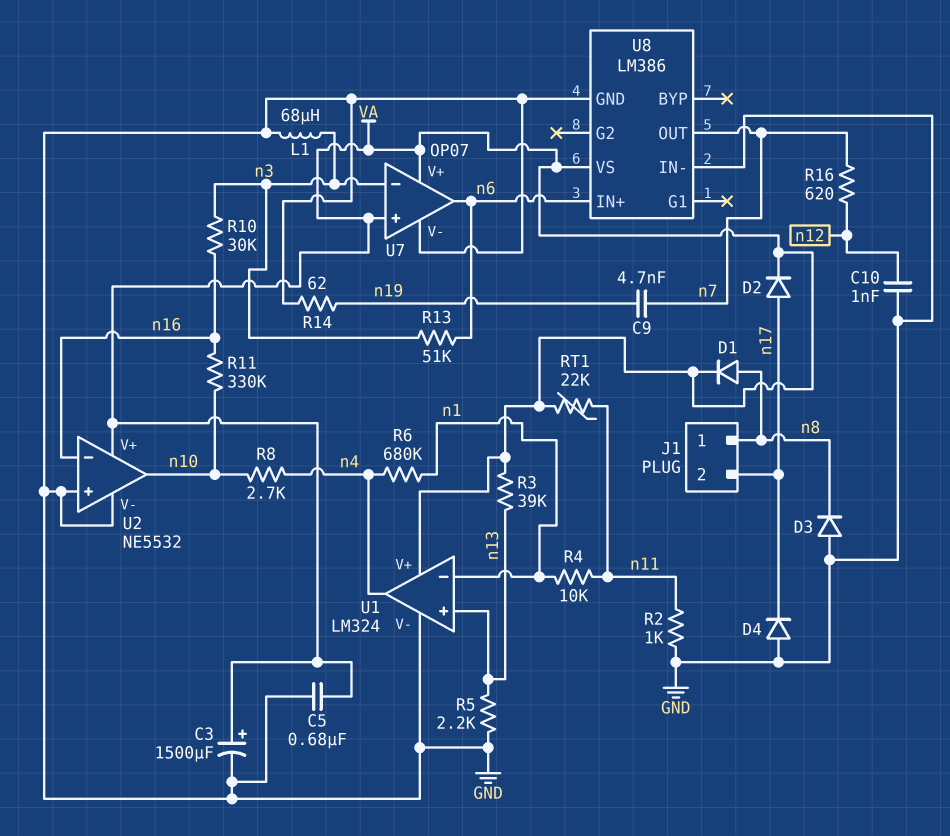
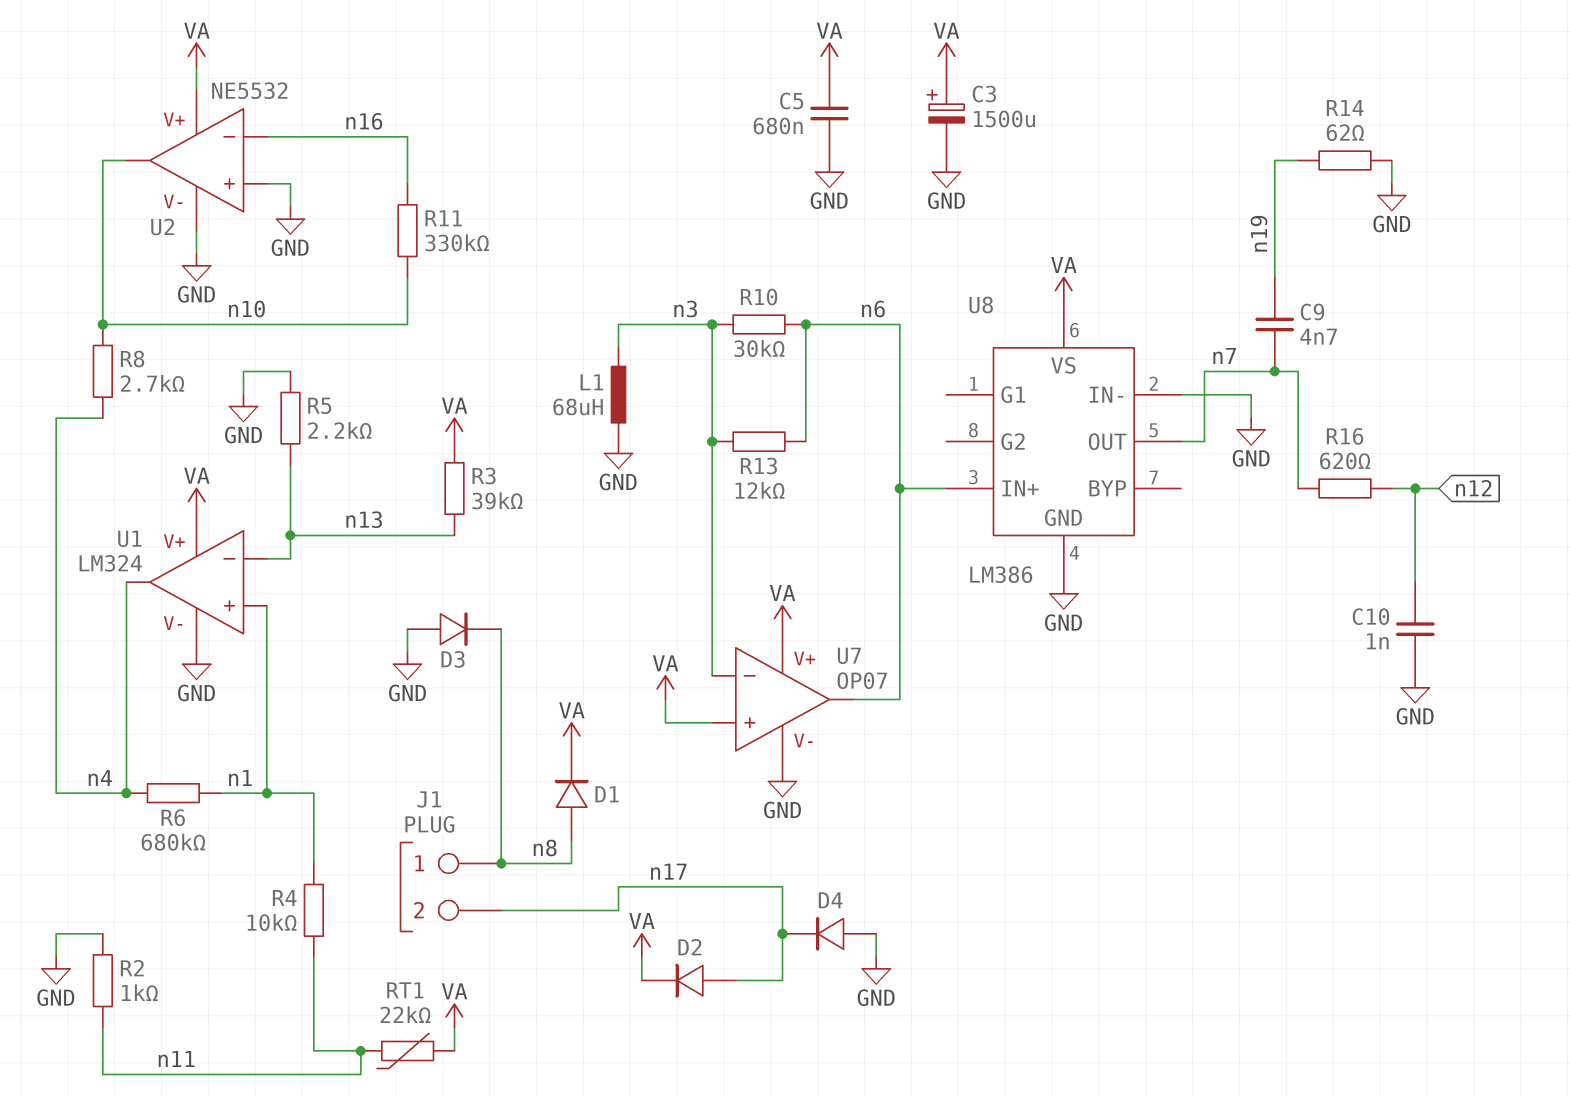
R10: 30k (n3, n16) -> 30k (n3, n6)
R13: 51k (n3, n6) -> 12k (n3, n6)
U1 pin in+: n13 -> n1
U1 pin in-: n1 -> n13

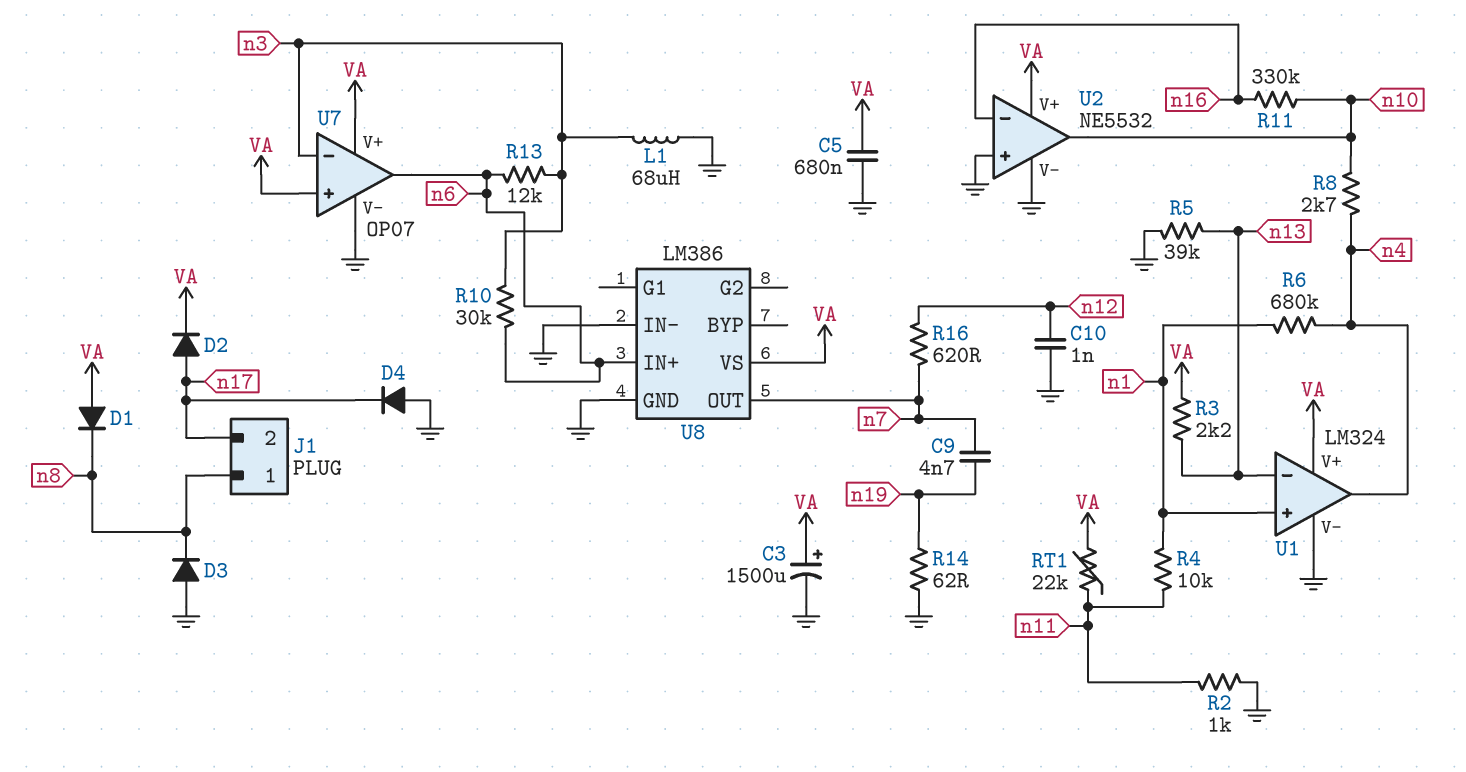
D1: diode (A n8, K VA) -> diode (A VA, K n8)
R3: 39k (VA, n13) -> 2.2k (VA, n13)
R5: 2.2k (GND, n13) -> 39k (GND, n13)

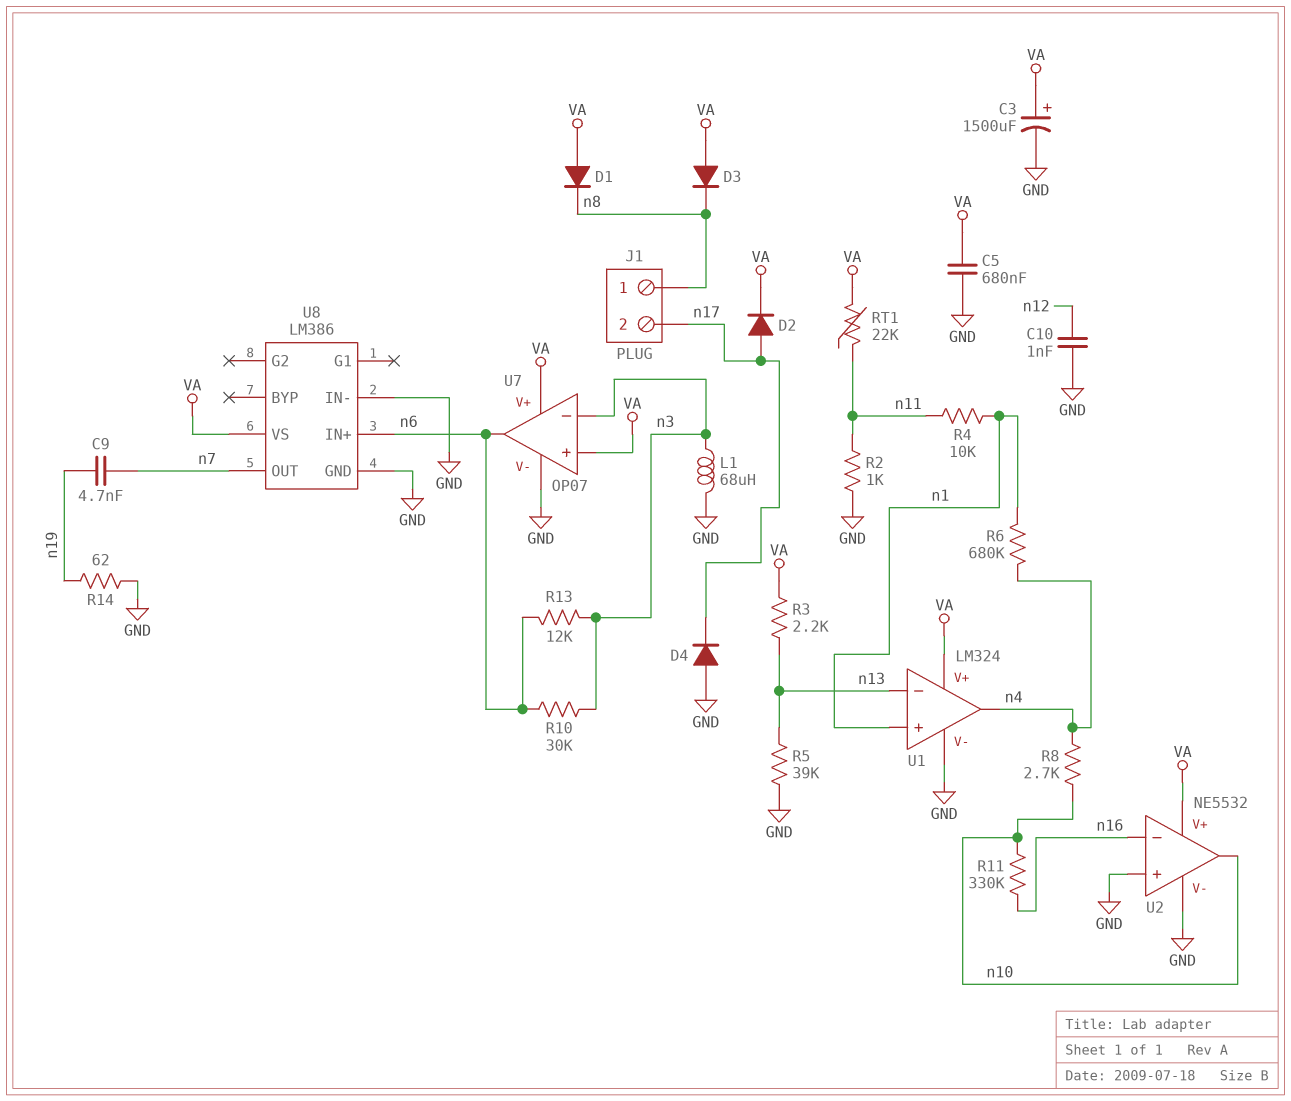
D3: diode (A GND, K n8) -> diode (A VA, K n8)
R16: 620 (n7, n12) -> none

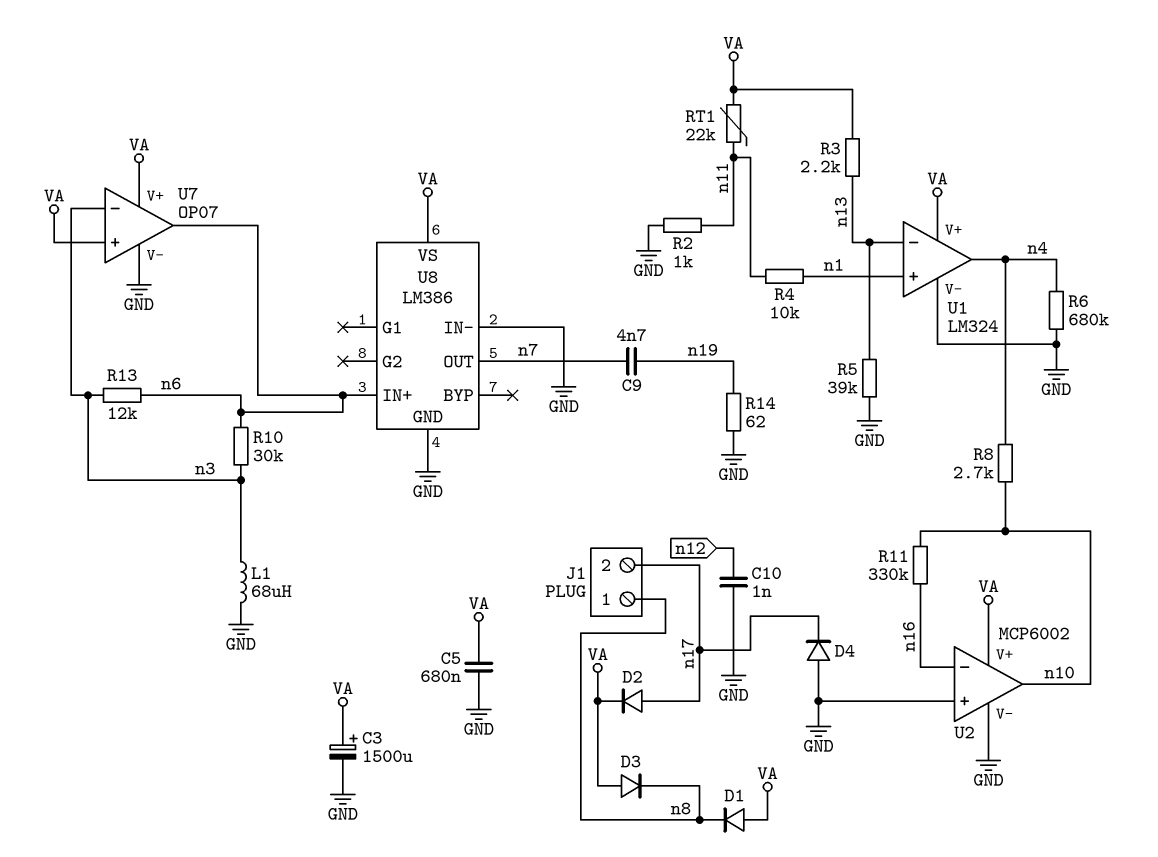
R6: 680k (n1, n4) -> 680k (GND, n4)
U2: NE5532 -> MCP6002

